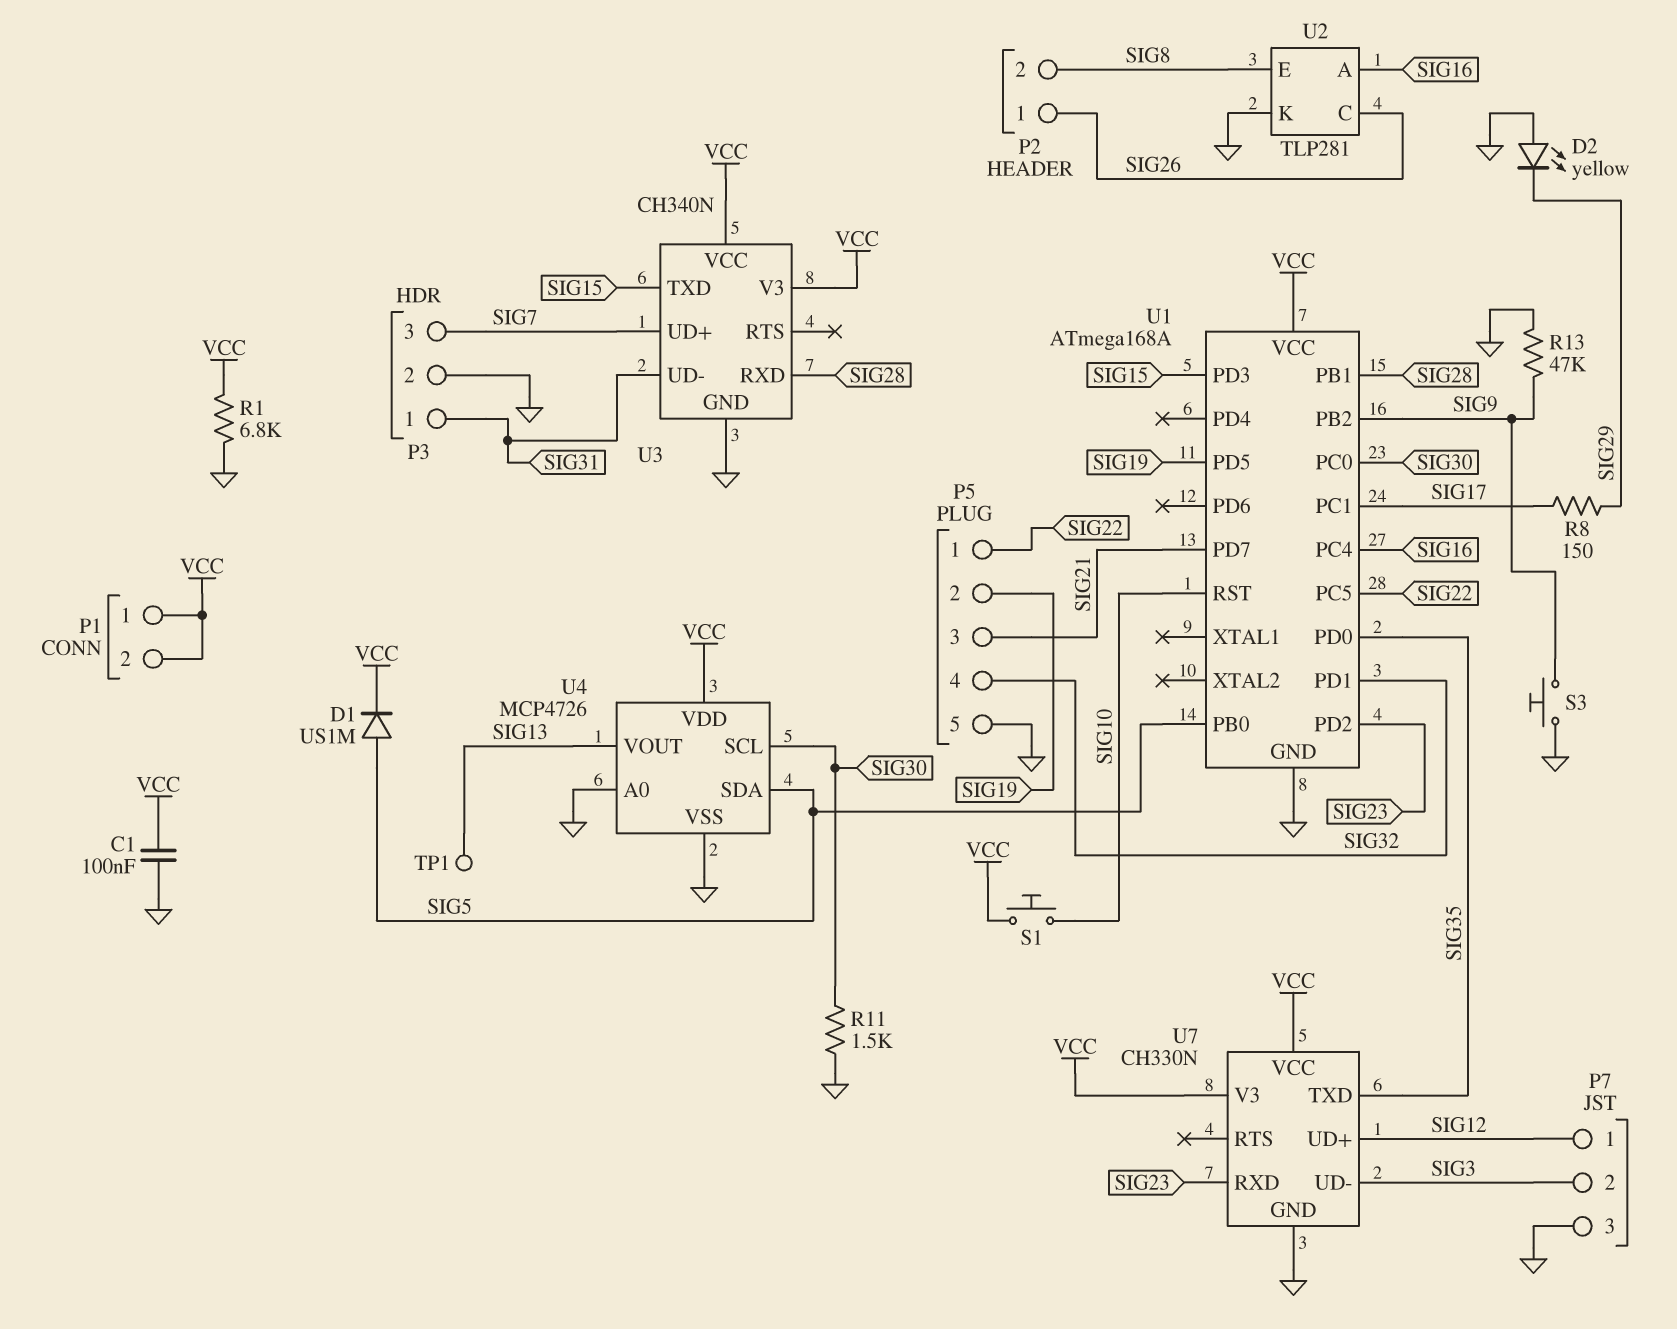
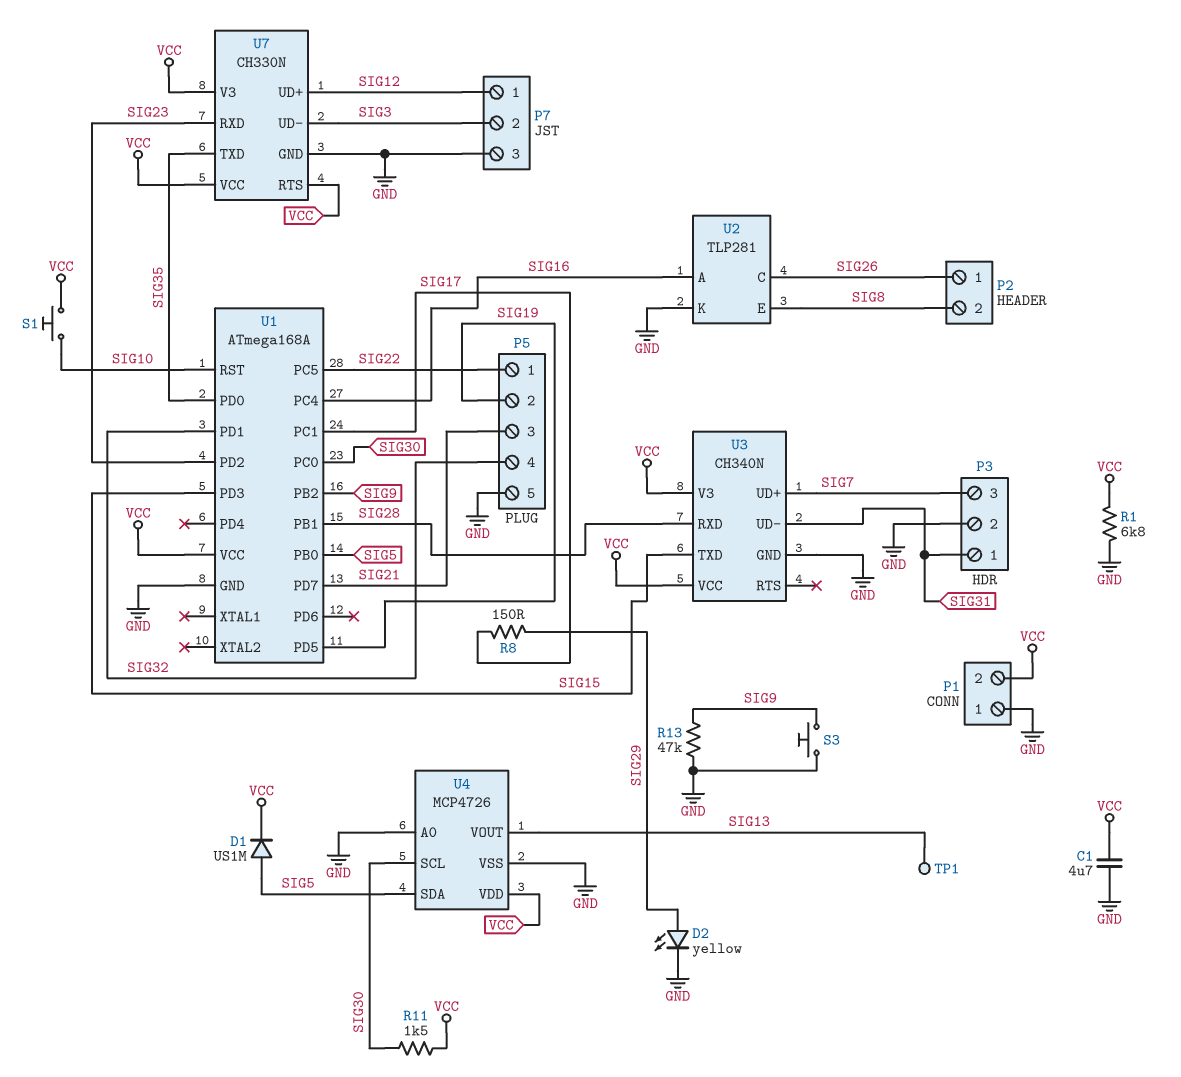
C1: 100nF (GND, VCC) -> 4.7uF (GND, VCC)
D2: LED yellow (A GND, K SIG29) -> LED yellow (A SIG29, K GND)
P1 pin 1: VCC -> GND
R11: 1.5k (GND, SIG30) -> 1.5k (SIG30, VCC)
U7 pin RTS: none -> VCC

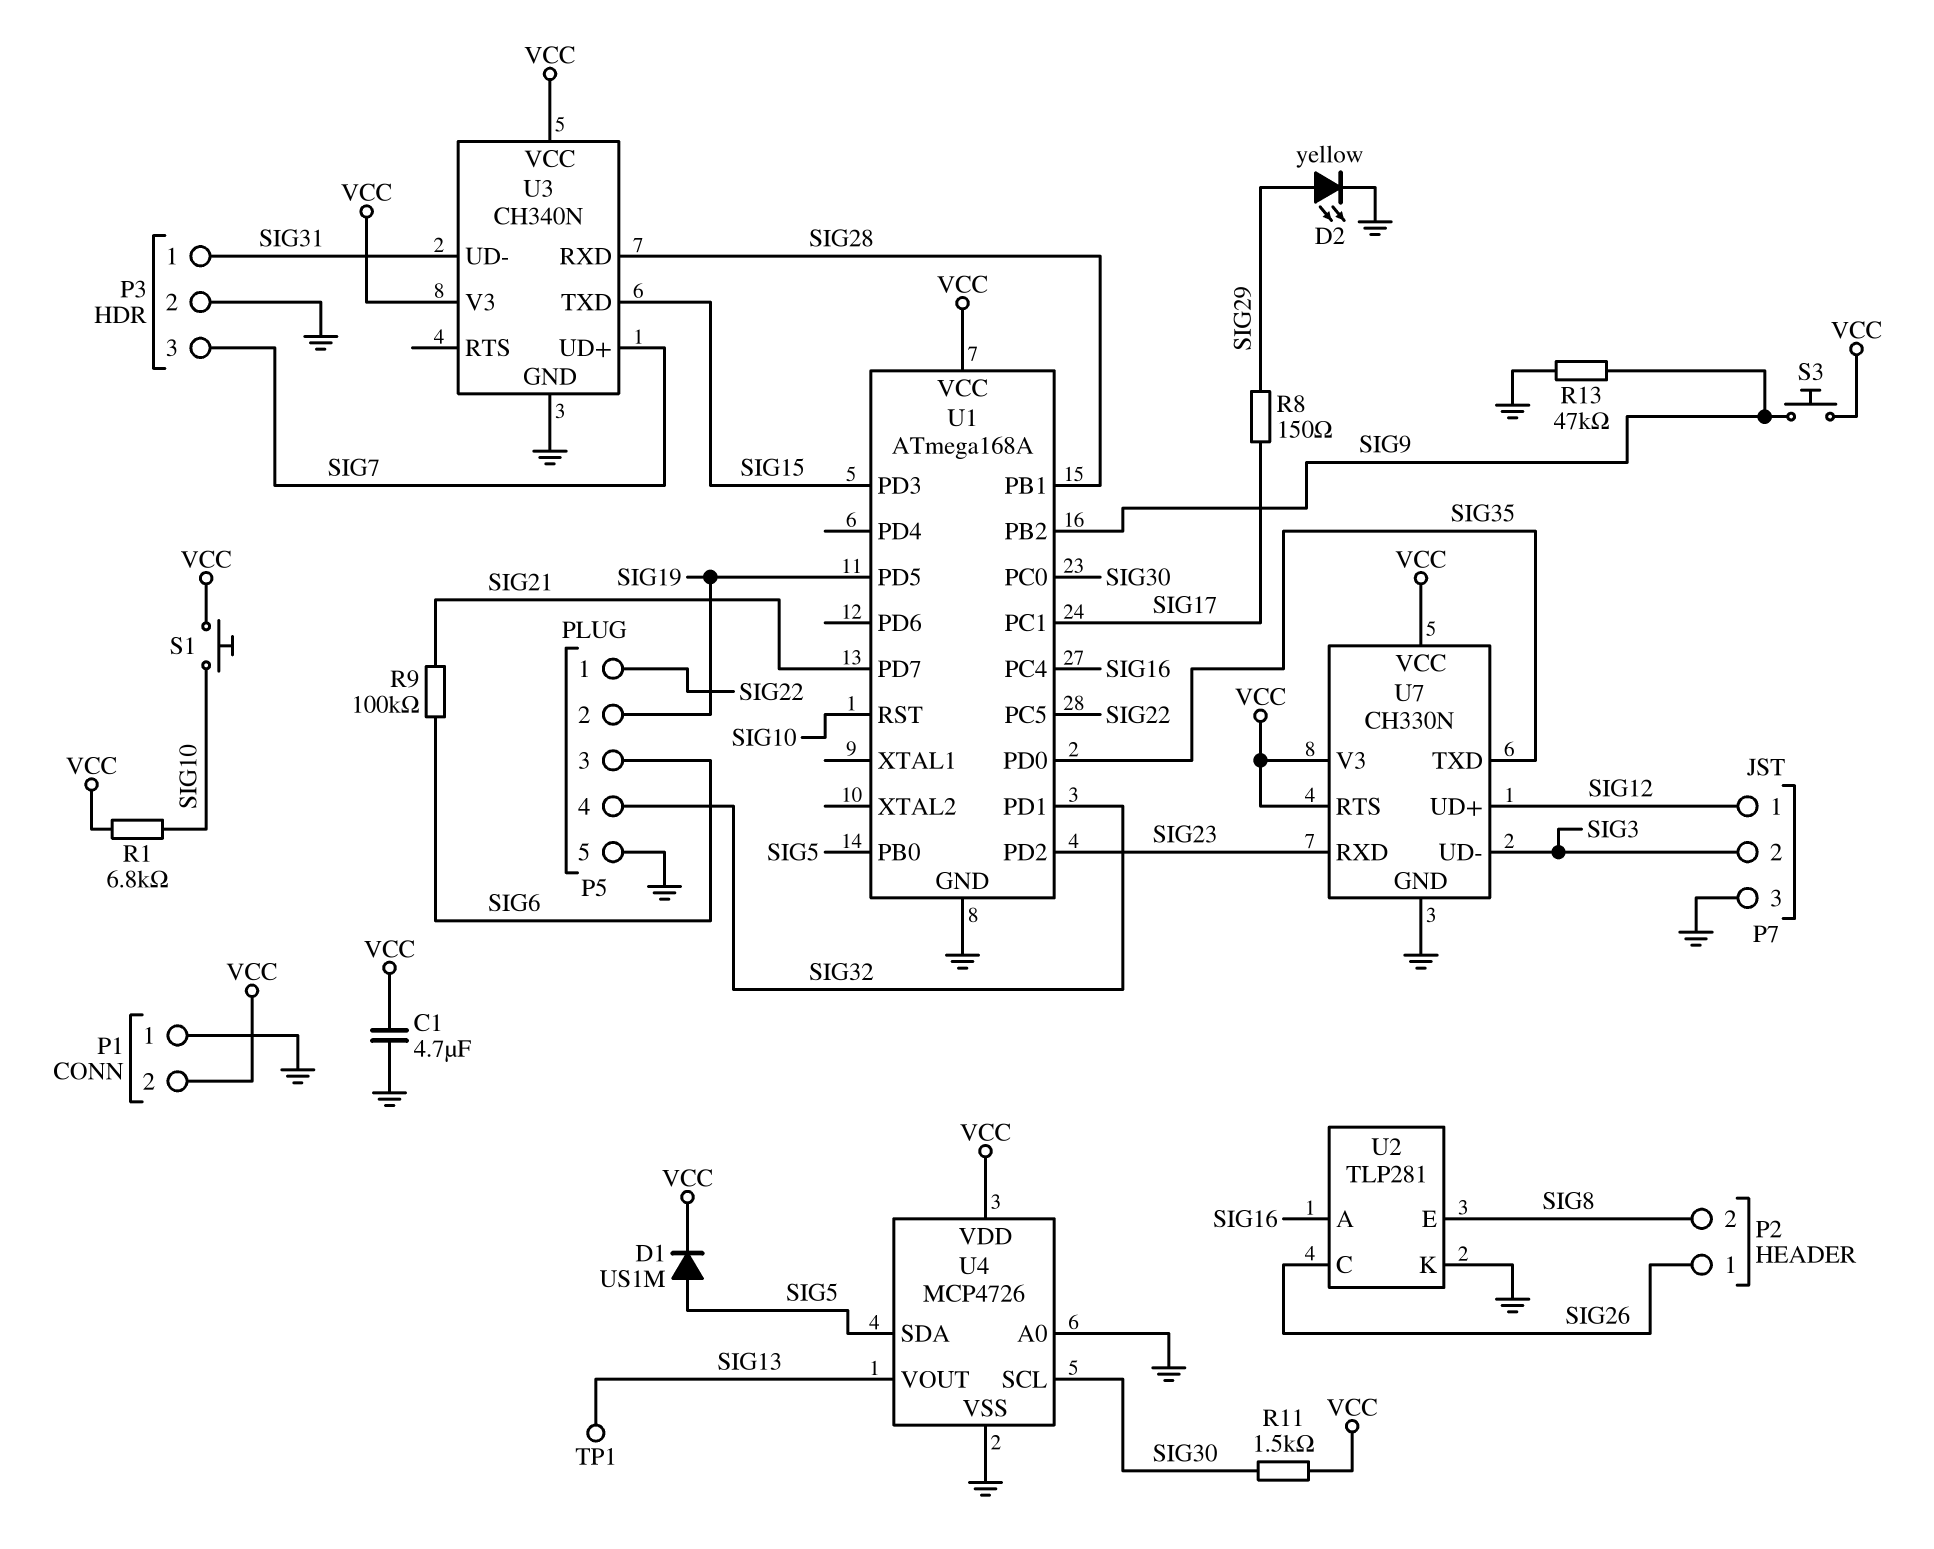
P5 pin 3: SIG21 -> SIG6
R1: 6.8k (GND, VCC) -> 6.8k (SIG10, VCC)
R9: none -> 100k (SIG6, SIG21)
S3: button (GND, SIG9) -> button (SIG9, VCC)

